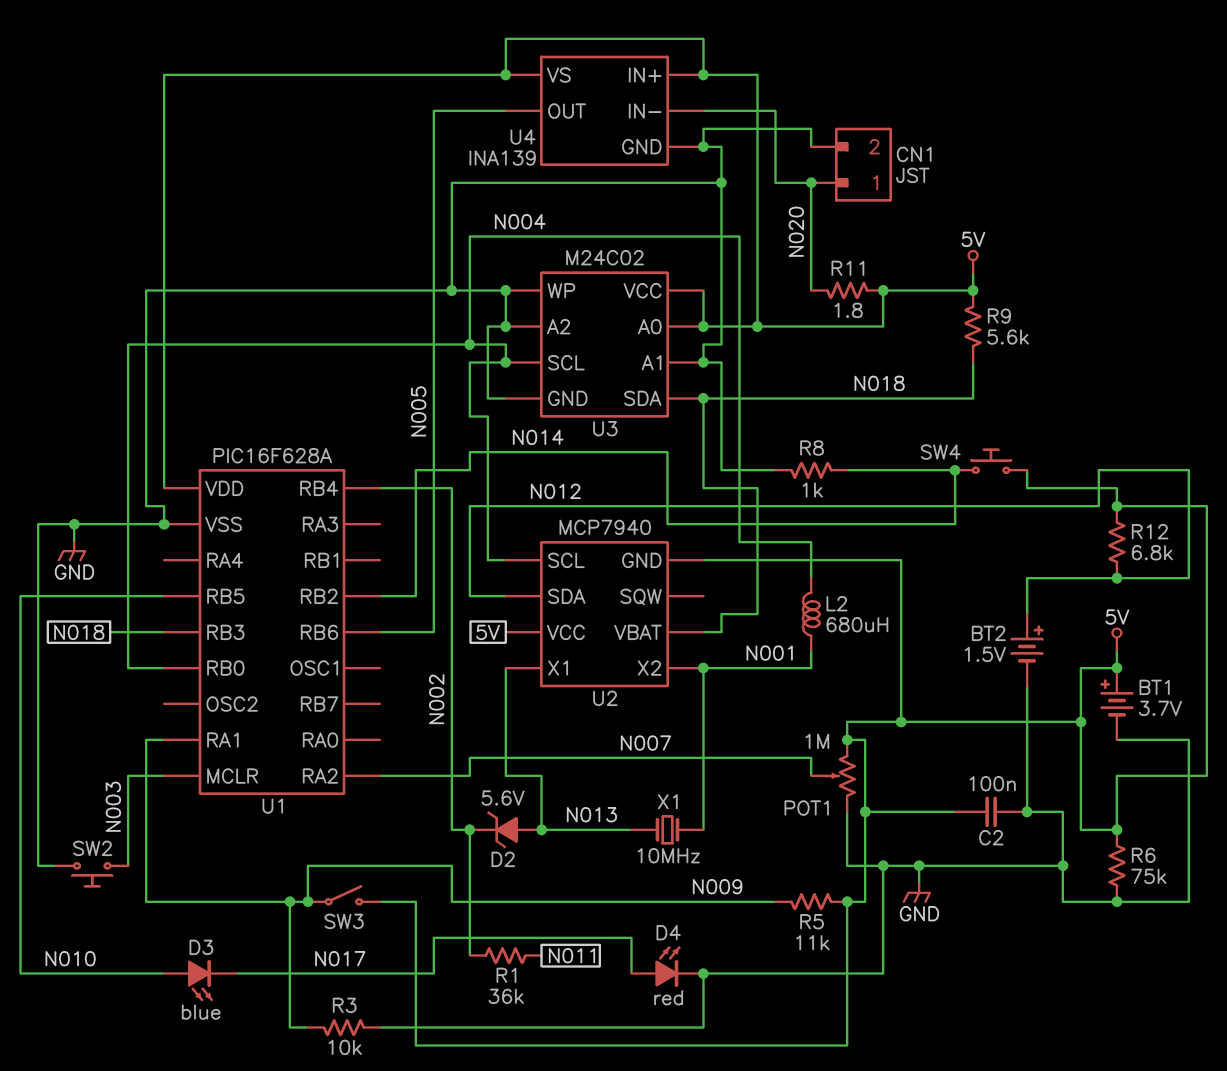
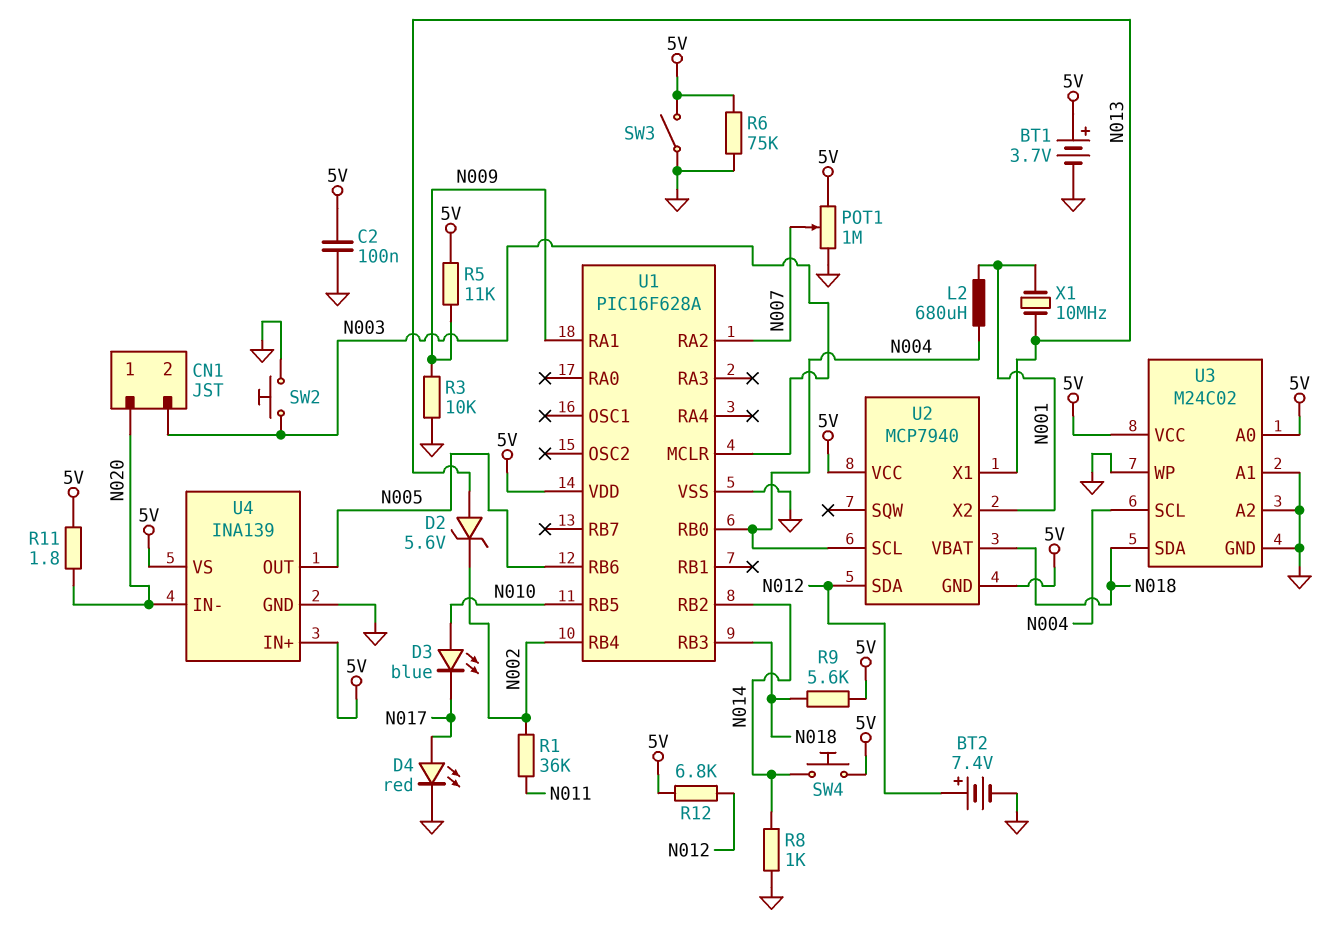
BT2: 1.5V (plus N012, minus GND) -> 7.4V (plus N012, minus GND)
CN1 pin 2: GND -> N003
SW3: switch (5V, N009) -> switch (5V, GND)

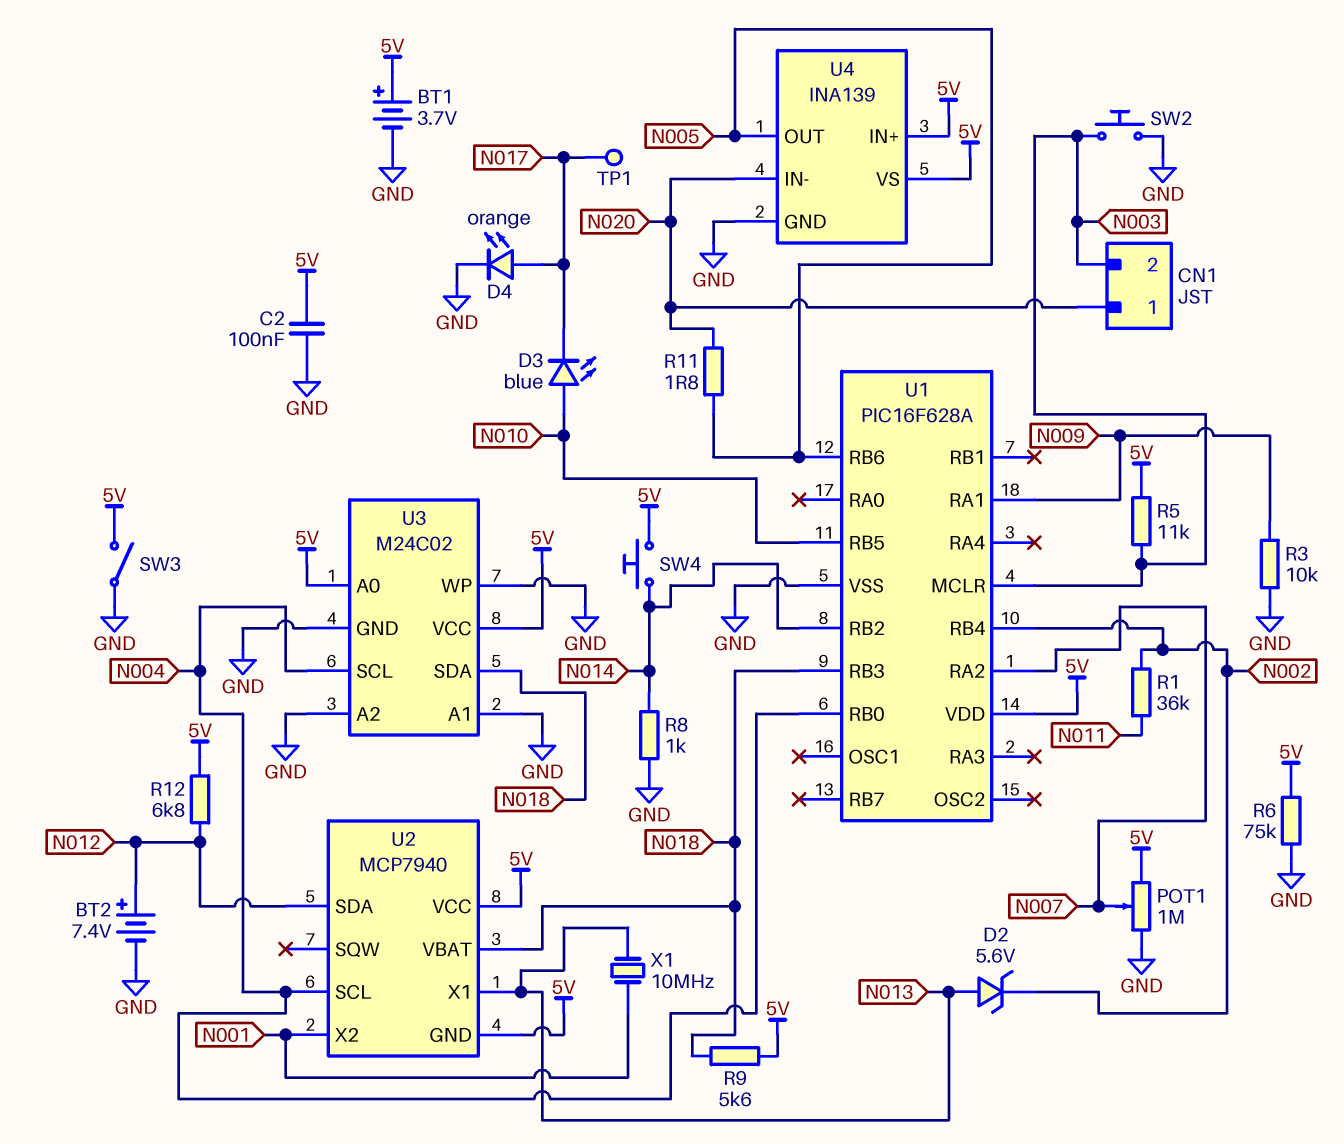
D4: LED red (A N017, K GND) -> LED orange (A N017, K GND)
L2: 680uH (N001, N004) -> none
R5: 11k (5V, N009) -> 11k (5V, N003)
R11: 1.8 (5V, N020) -> 1.8 (N005, N020)
TP1: none -> test point (N017)

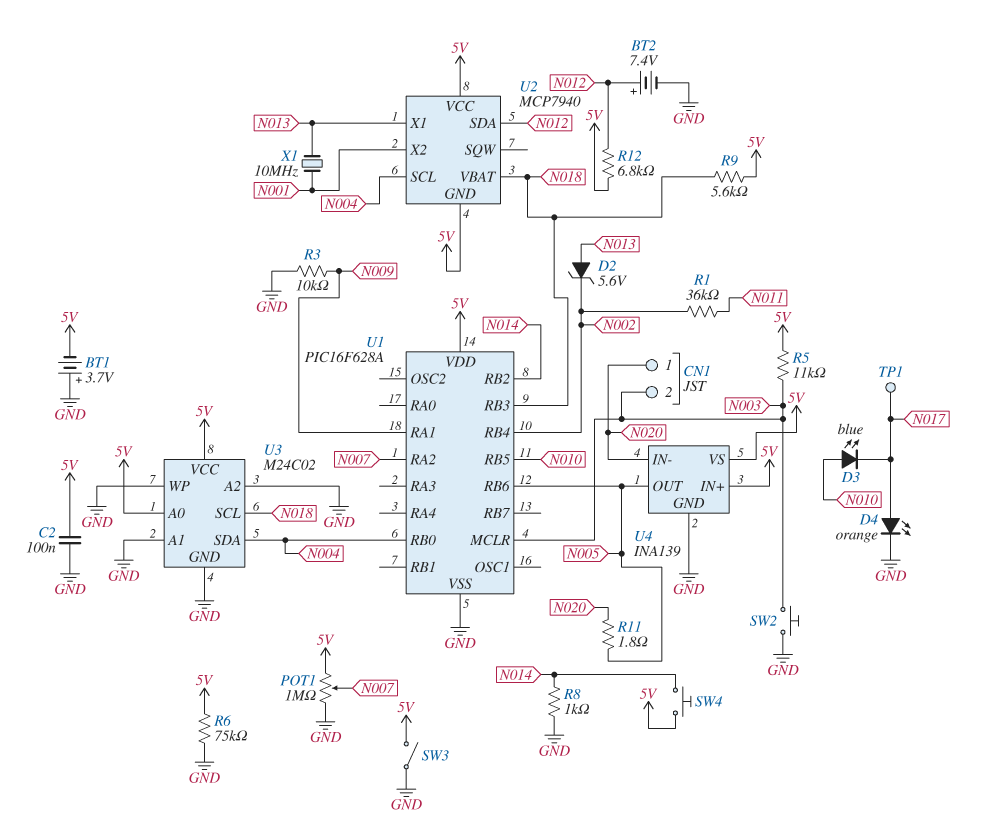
BT1: 3.7V (plus 5V, minus GND) -> 3.7V (plus GND, minus 5V)
U3 pin SCL: N004 -> N018
U3 pin SDA: N018 -> N004

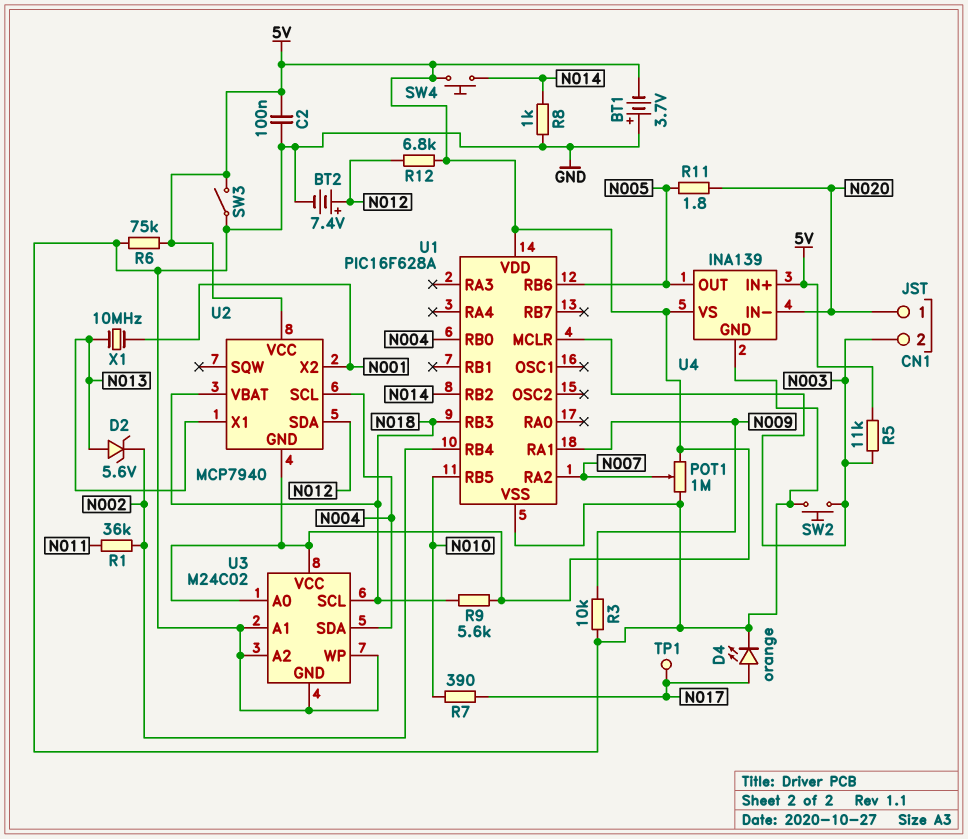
D3: LED blue (A N010, K N017) -> none
R7: none -> 390 (N010, N017)

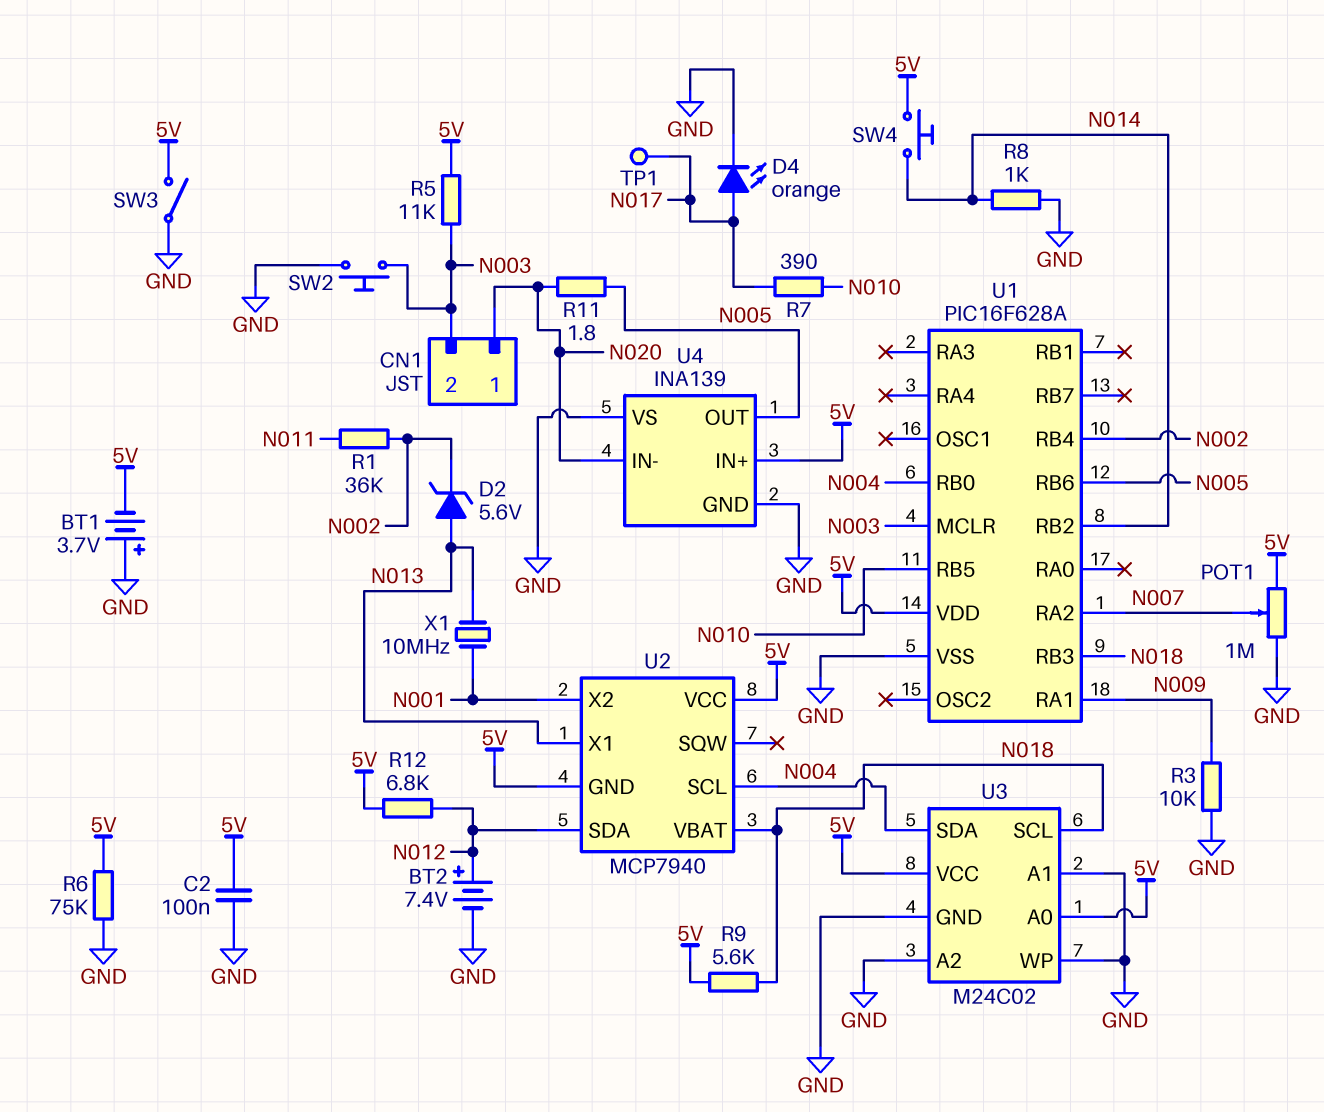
U4 pin VS: 5V -> GND

